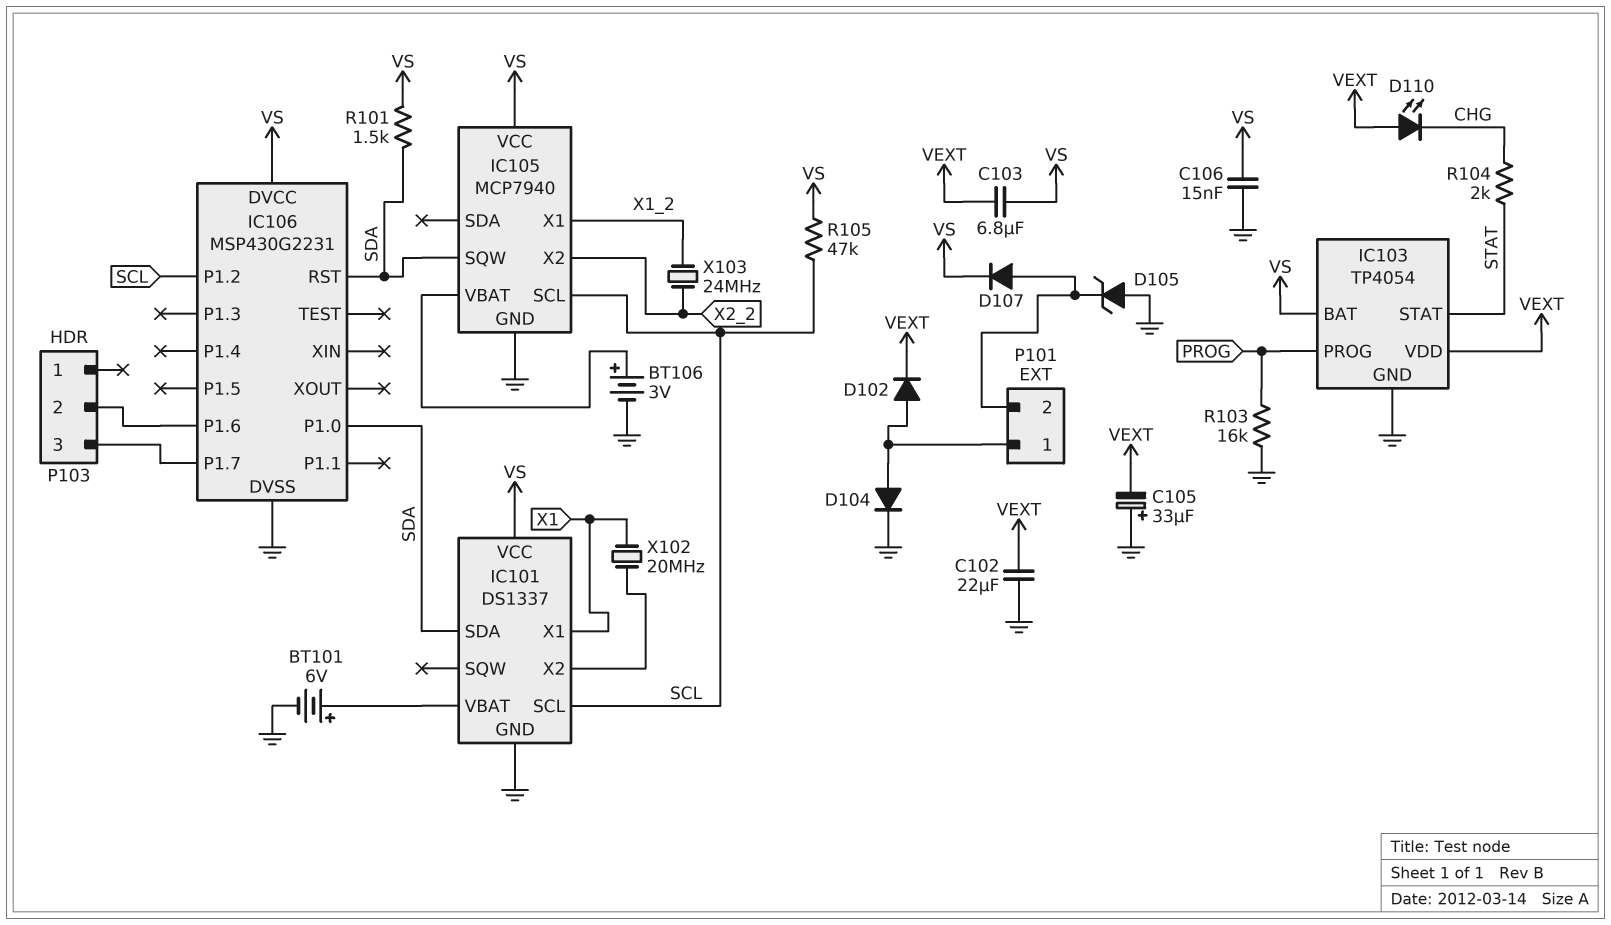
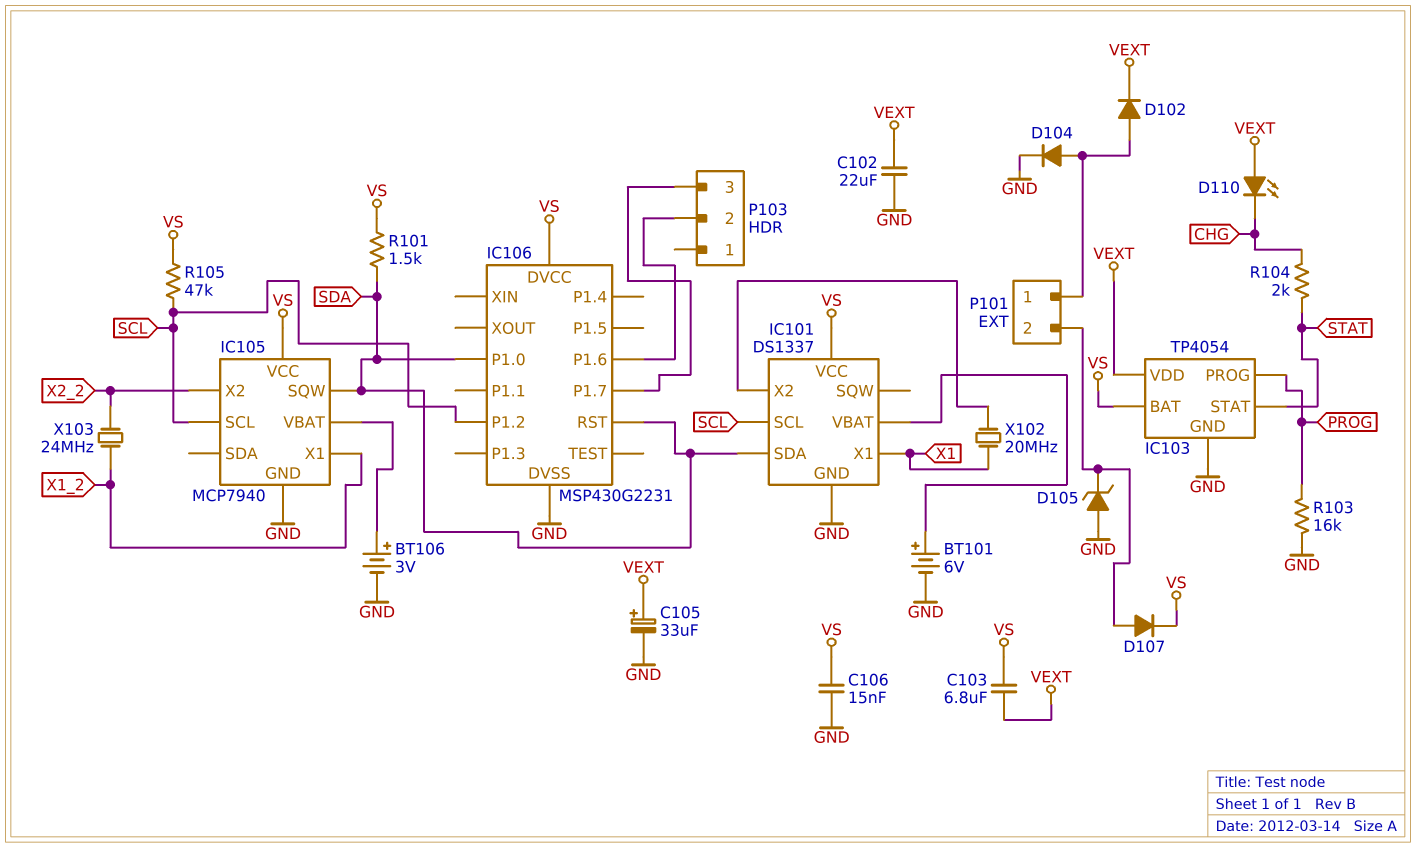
C105: 33uF (plus GND, minus VEXT) -> 33uF (plus VEXT, minus GND)

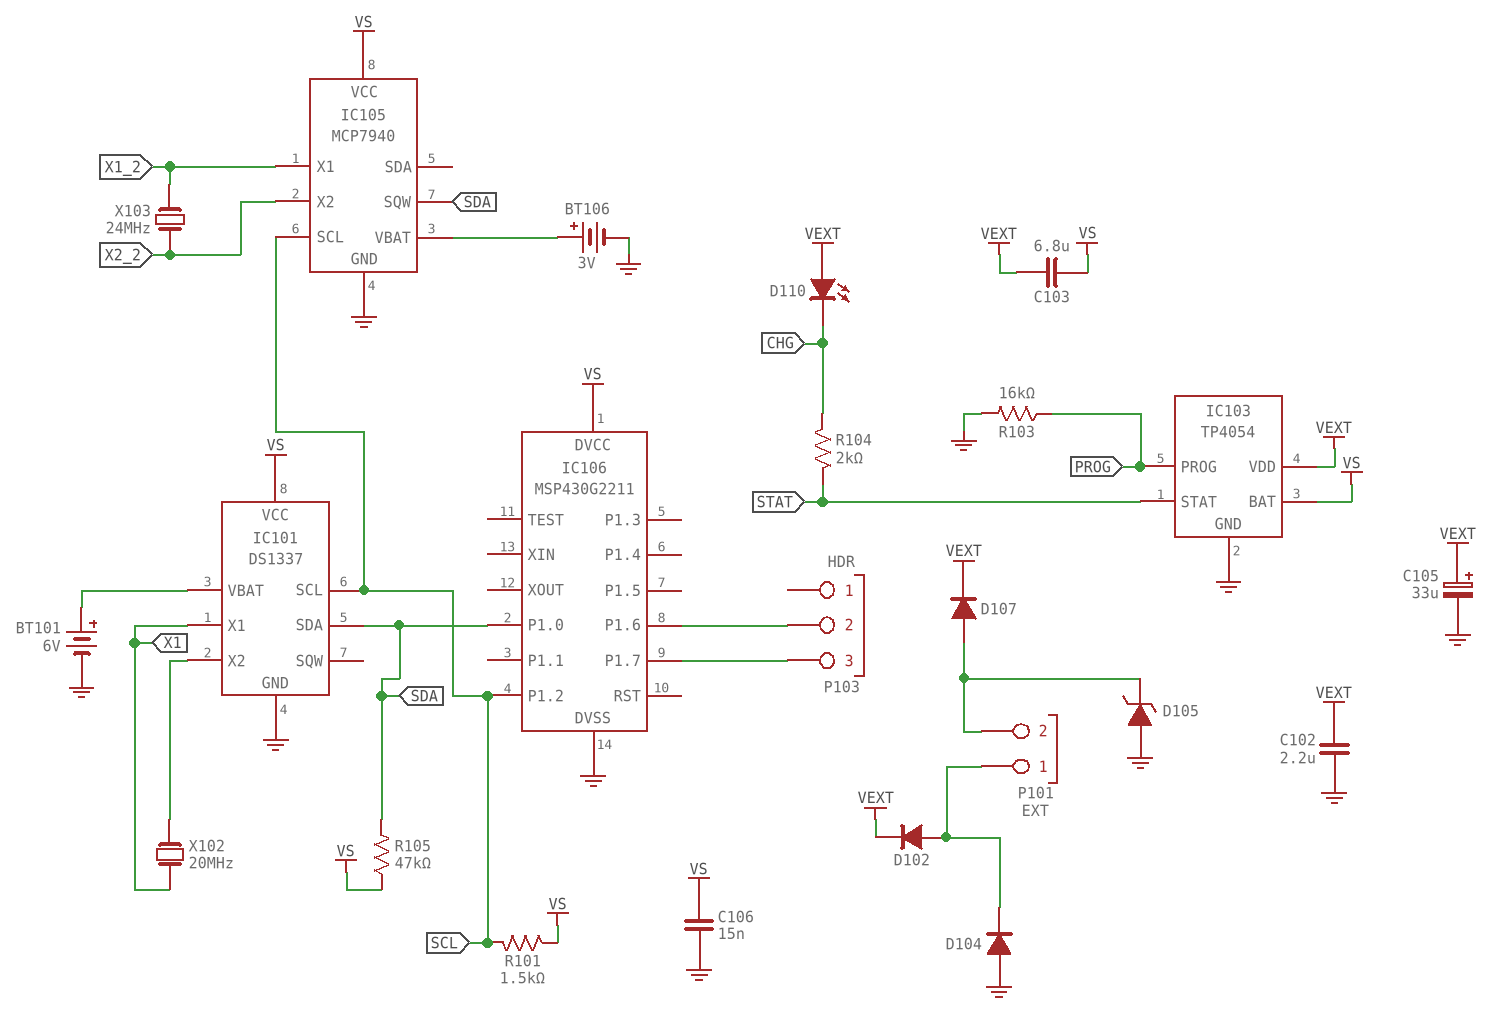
C102: 22uF (GND, VEXT) -> 2.2uF (GND, VEXT)
D104: diode (A P101/1, K GND) -> diode (A GND, K P101/1)
D107: diode (A P101/2, K VS) -> diode (A P101/2, K VEXT)
IC106: MSP430G2231 -> MSP430G2211
IC106 pin RST: SDA -> none
R101: 1.5k (SDA, VS) -> 1.5k (SCL, VS)
R105: 47k (SCL, VS) -> 47k (SDA, VS)

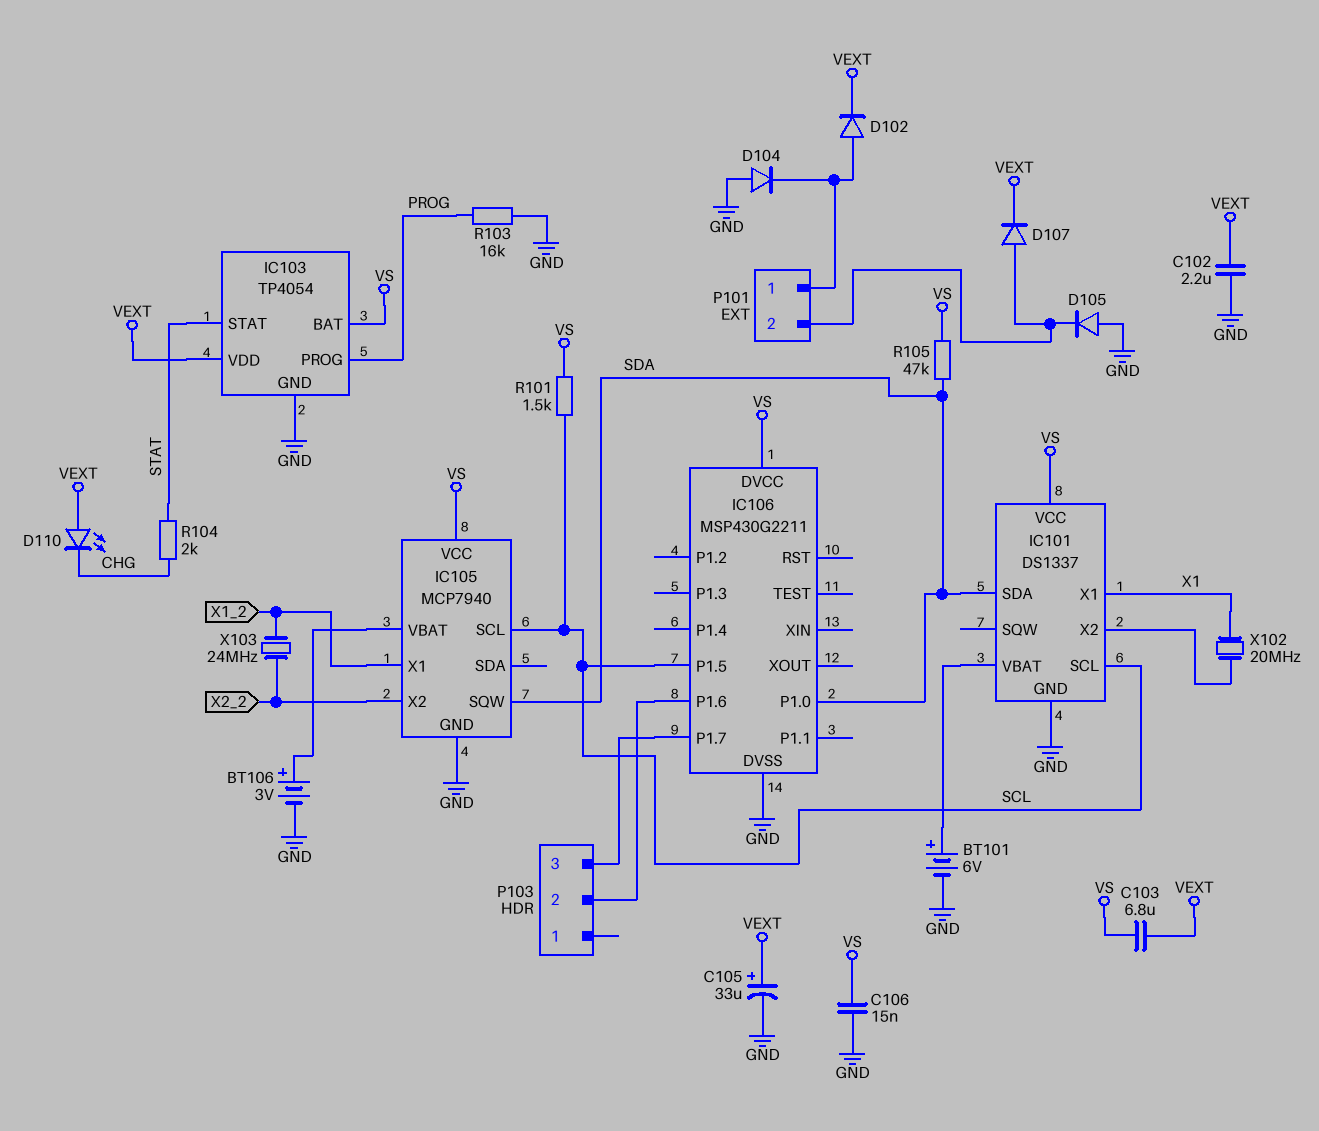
D105: zener (A GND, K P101/2) -> diode (A GND, K P101/2)
IC106 pin P1.2: SCL -> none
IC106 pin P1.5: none -> SCL

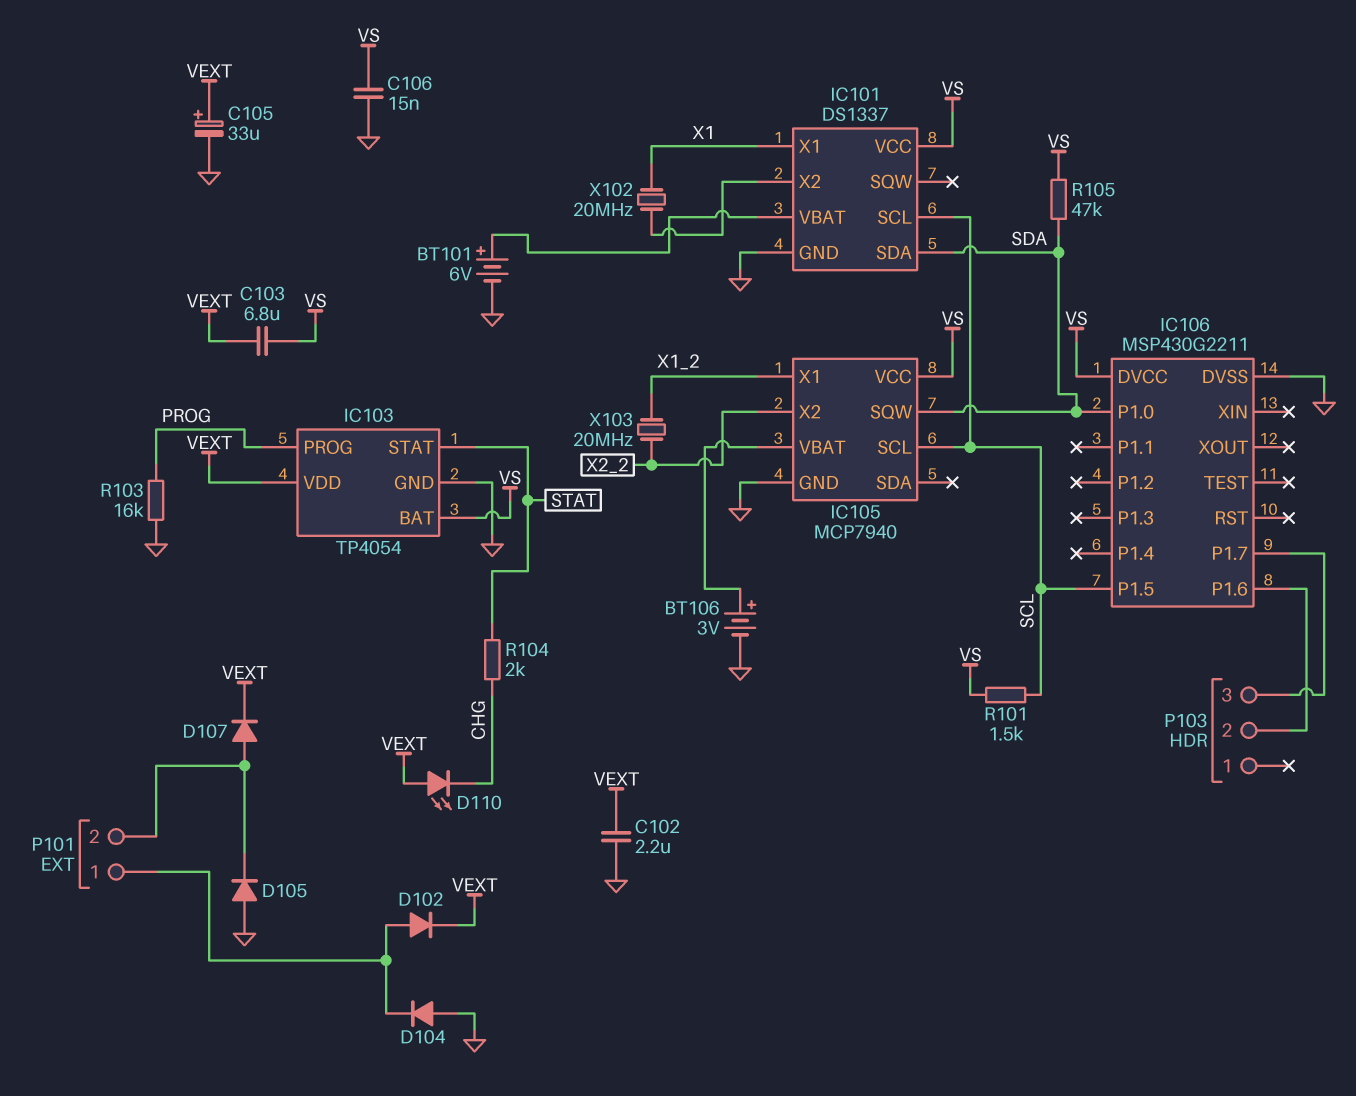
X103: 24MHz (X1_2, X2_2) -> 20MHz (X1_2, X2_2)

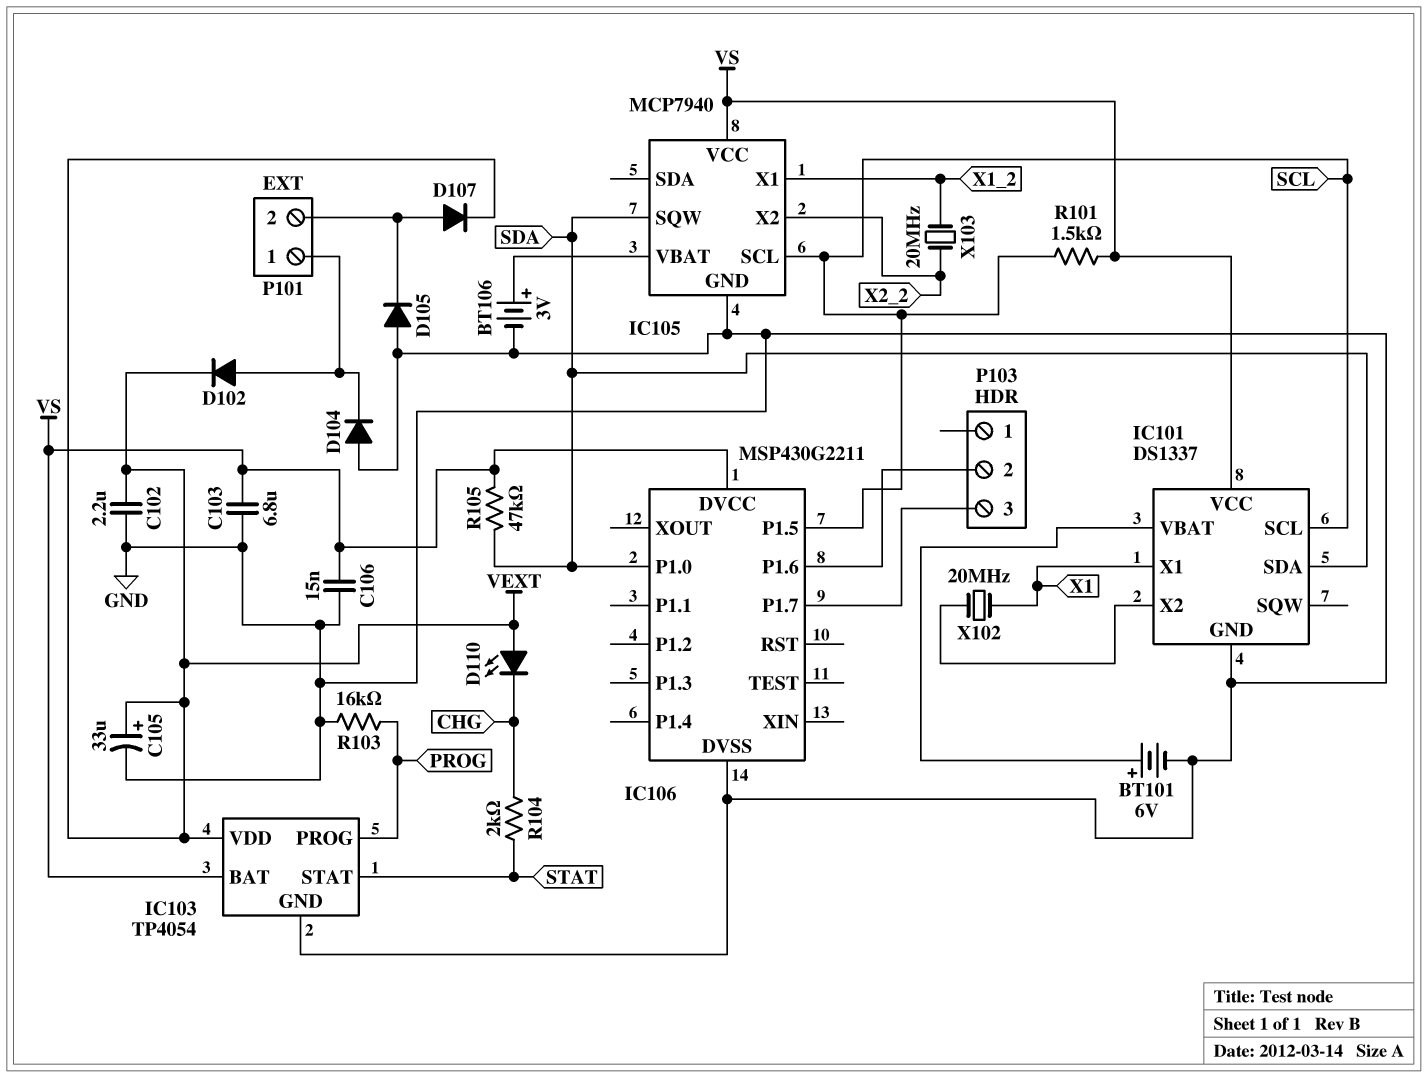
C103: 6.8uF (VEXT, VS) -> 6.8uF (GND, VS)

